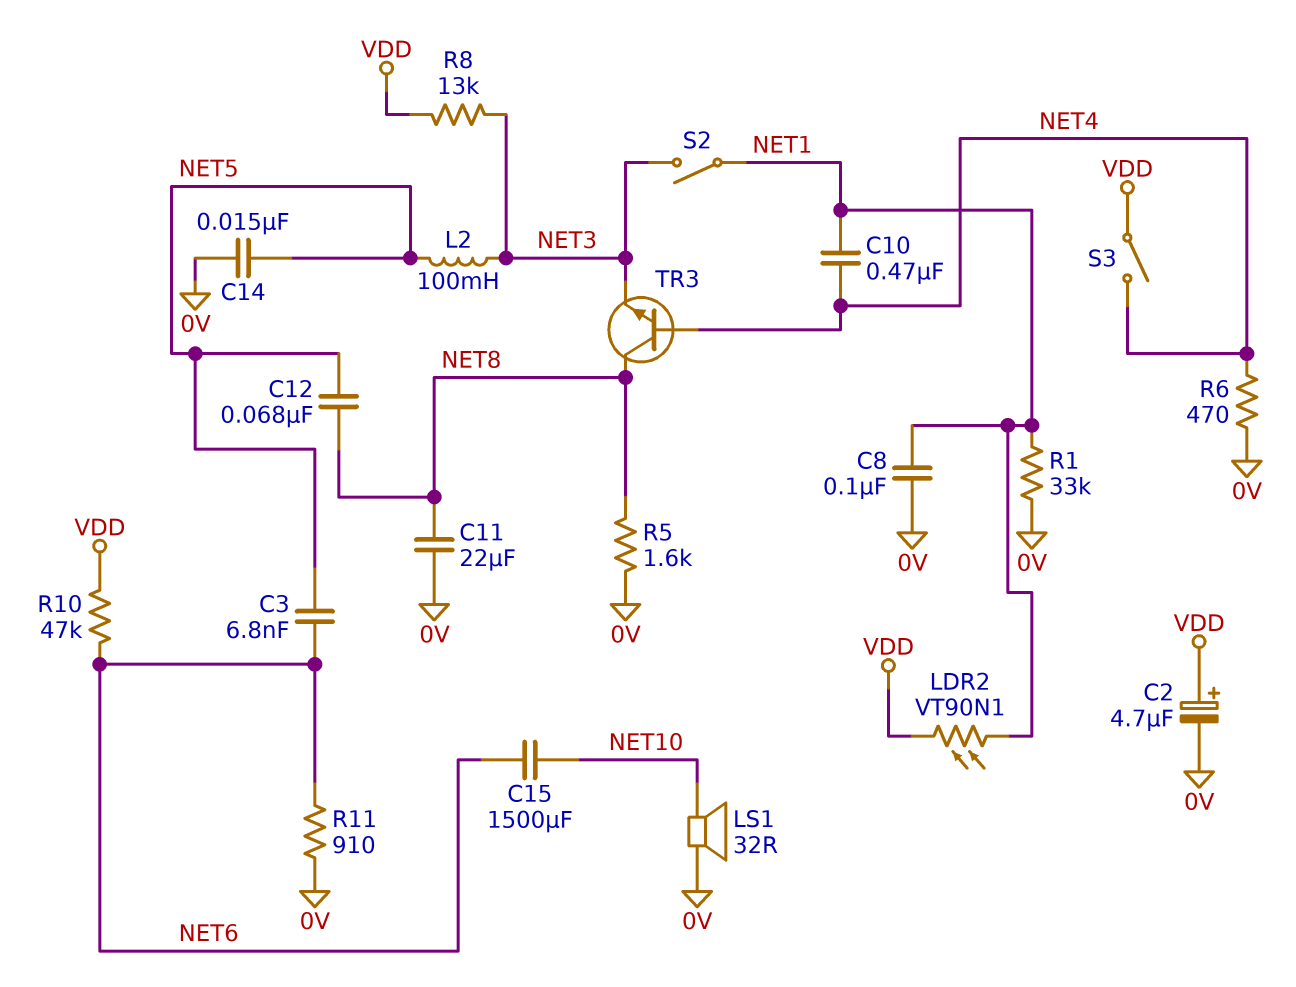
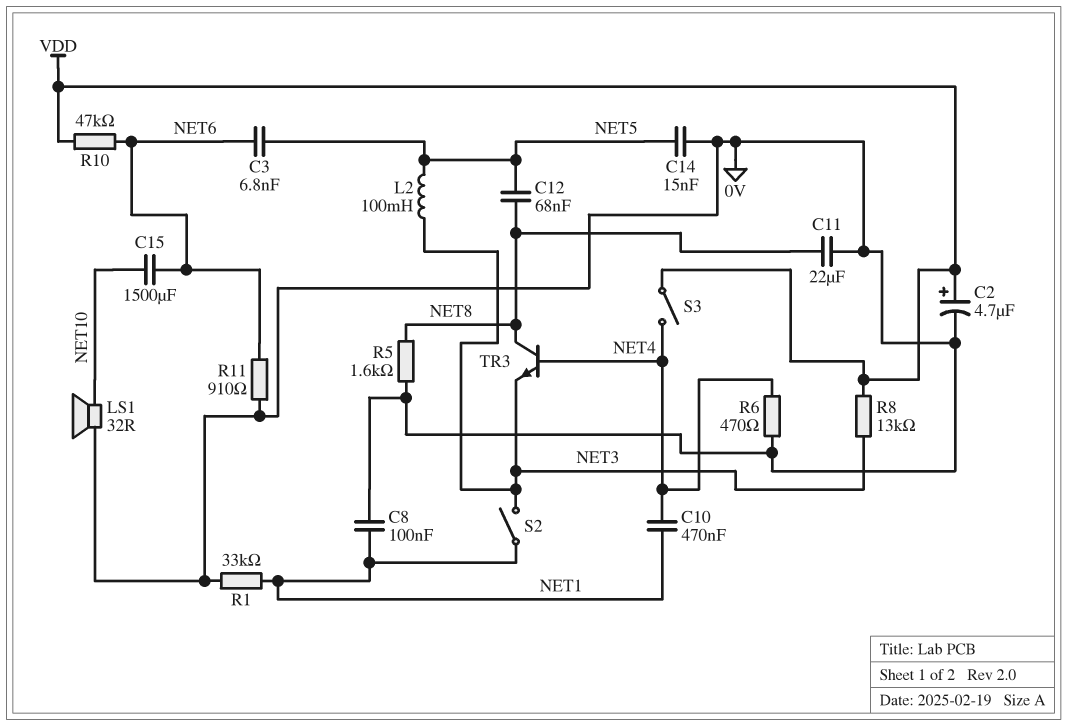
LDR2: VT90N1 (NET1, VDD) -> none

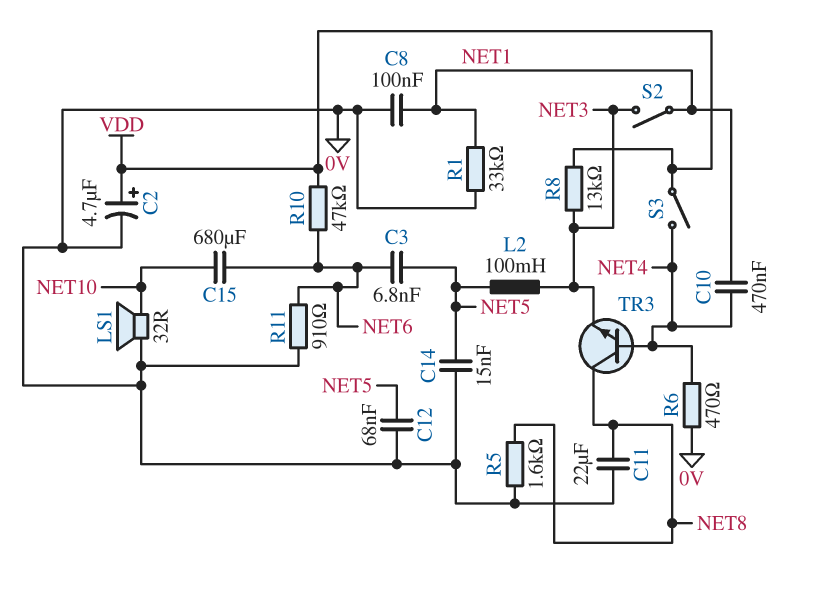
C12: 68nF (NET5, NET8) -> 68nF (0V, NET5)
C15: 1500uF (NET6, NET10) -> 680uF (NET6, NET10)

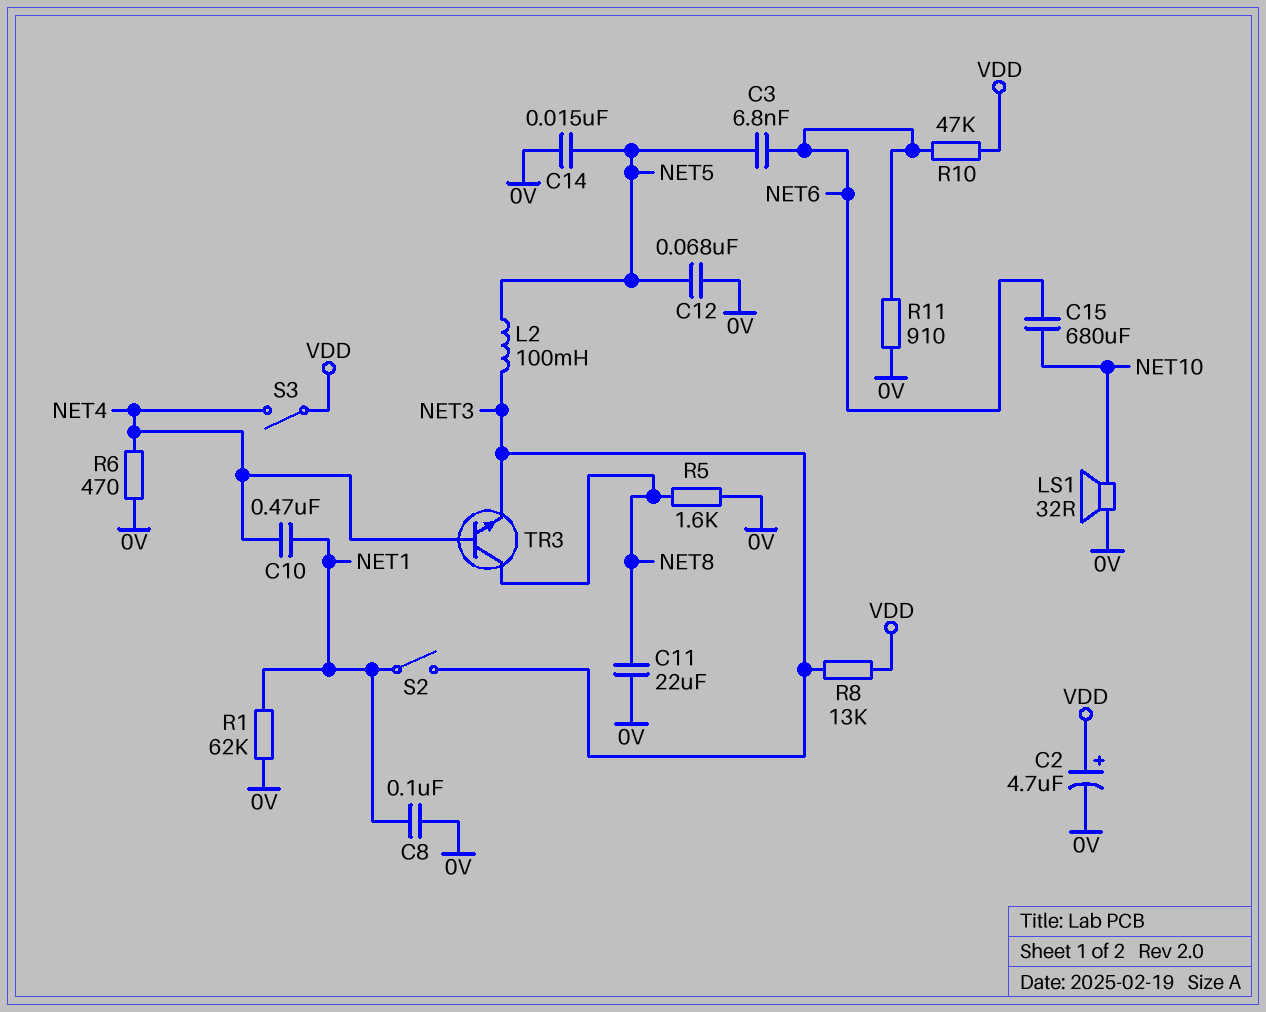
R1: 33k (0V, NET1) -> 62k (0V, NET1)

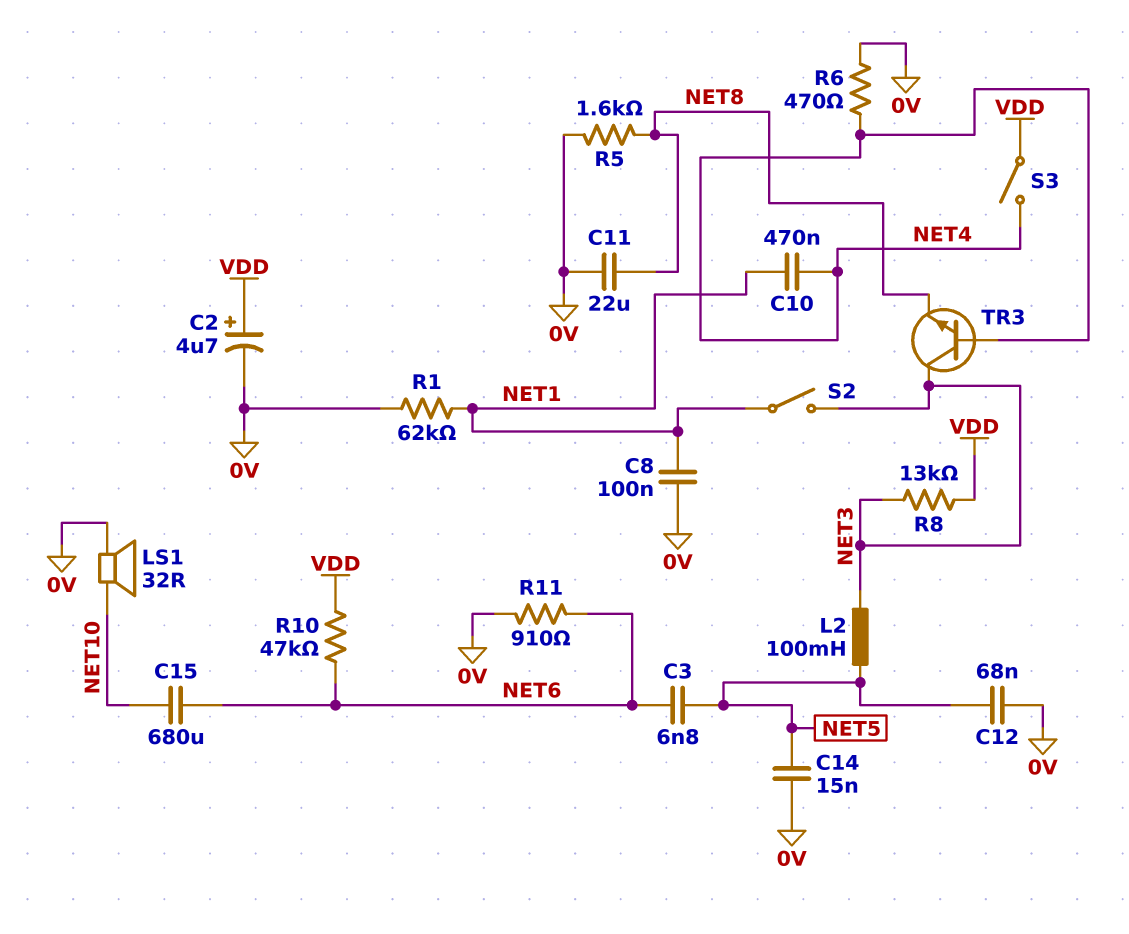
TR3: NPN (B NET4, C NET8, E NET3) -> NPN (B NET4, C NET3, E NET8)

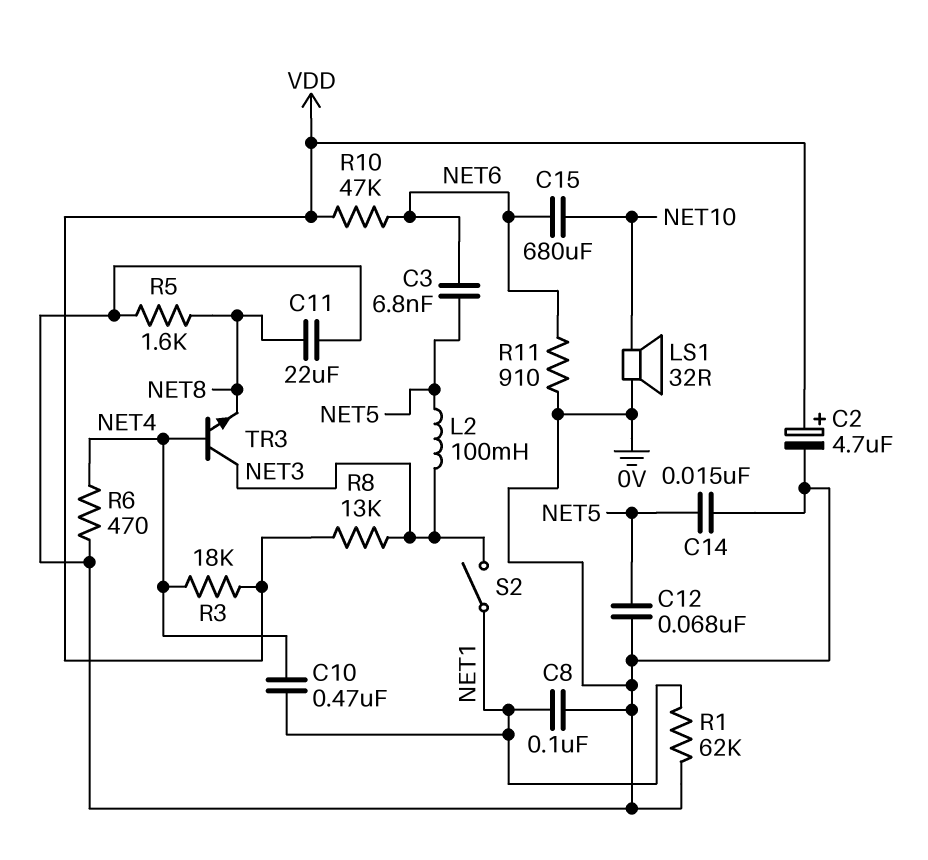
R3: none -> 18k (NET4, VDD)
S3: switch (NET4, VDD) -> none

